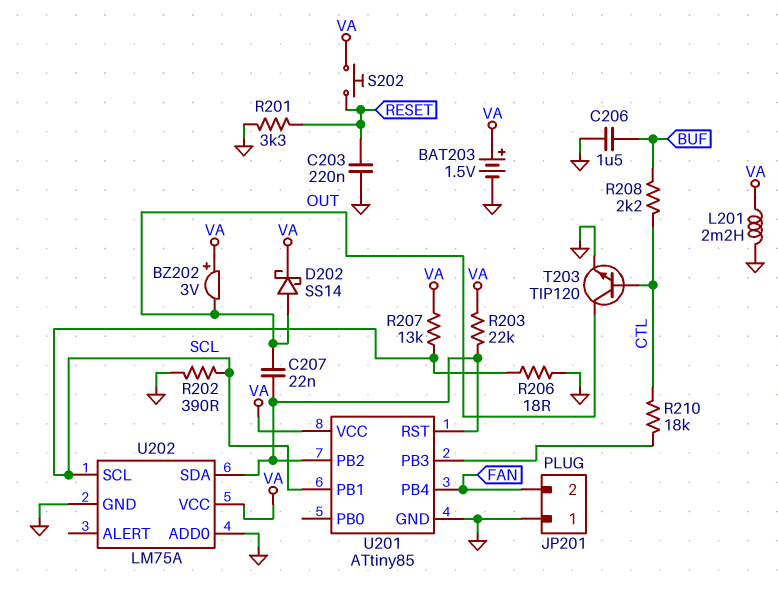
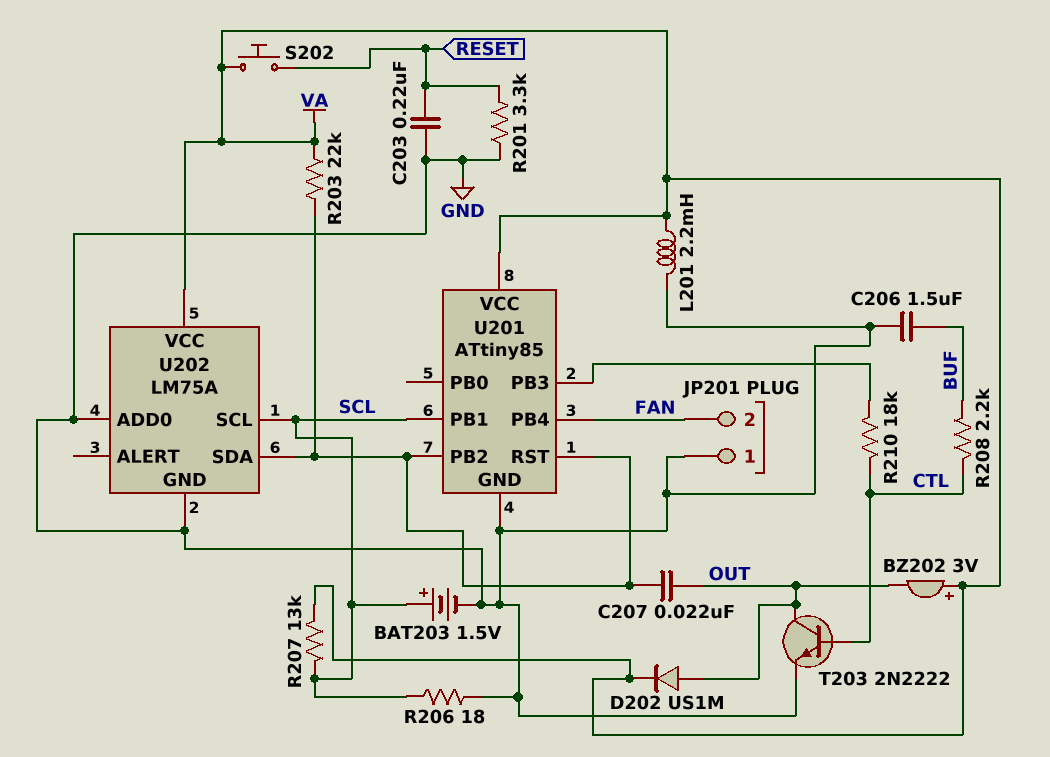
BAT203: 1.5V (plus VA, minus GND) -> 1.5V (plus SCL, minus GND)
D202: schottky SS14 (A OUT, K VA) -> diode US1M (A OUT, K VA)
R202: 390 (GND, SCL) -> none
T203: NPN TIP120 (B CTL, C OUT, E GND) -> NPN 2N2222 (B CTL, C OUT, E GND)

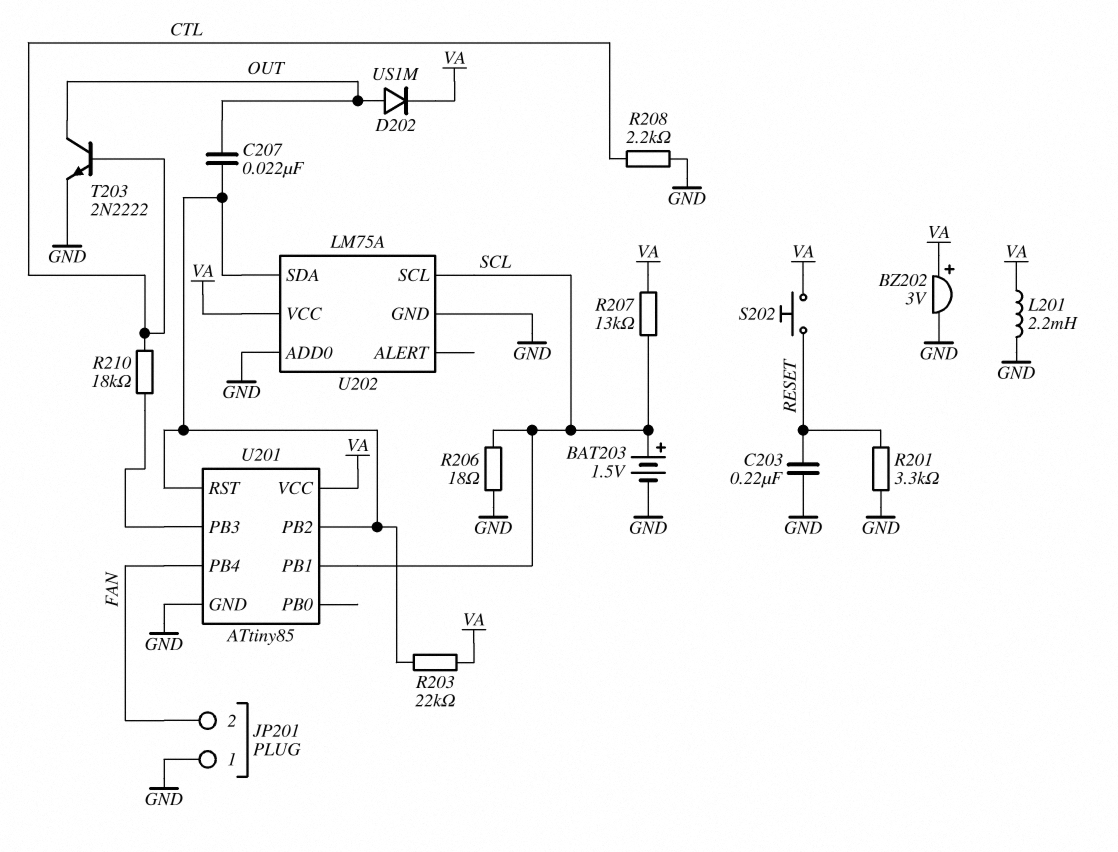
BZ202: buzzer 3V (plus VA, minus OUT) -> buzzer 3V (plus VA, minus GND)
C206: 1.5uF (BUF, GND) -> none
R208: 2.2k (BUF, CTL) -> 2.2k (CTL, GND)

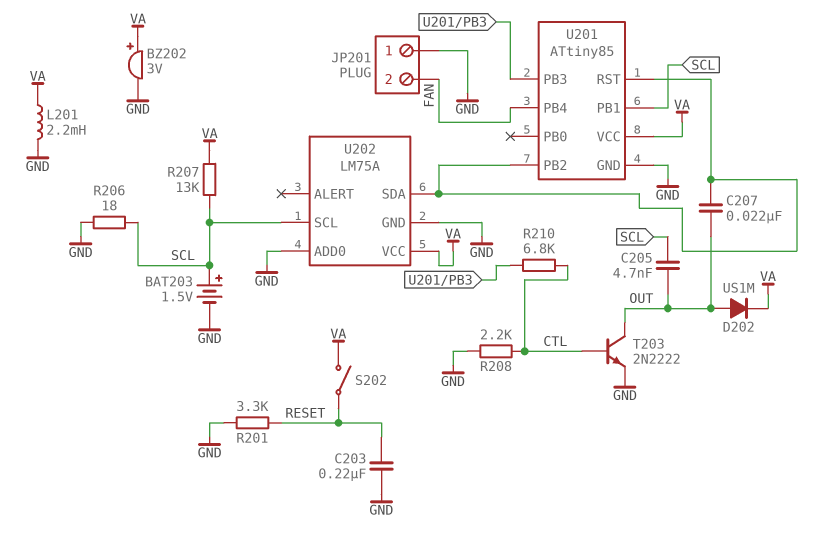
C205: none -> 4.7nF (OUT, SCL)
R203: 22k (U201/PB2, VA) -> none
R210: 18k (CTL, U201/PB3) -> 6.8k (CTL, U201/PB3)
S202: button (RESET, VA) -> switch (RESET, VA)

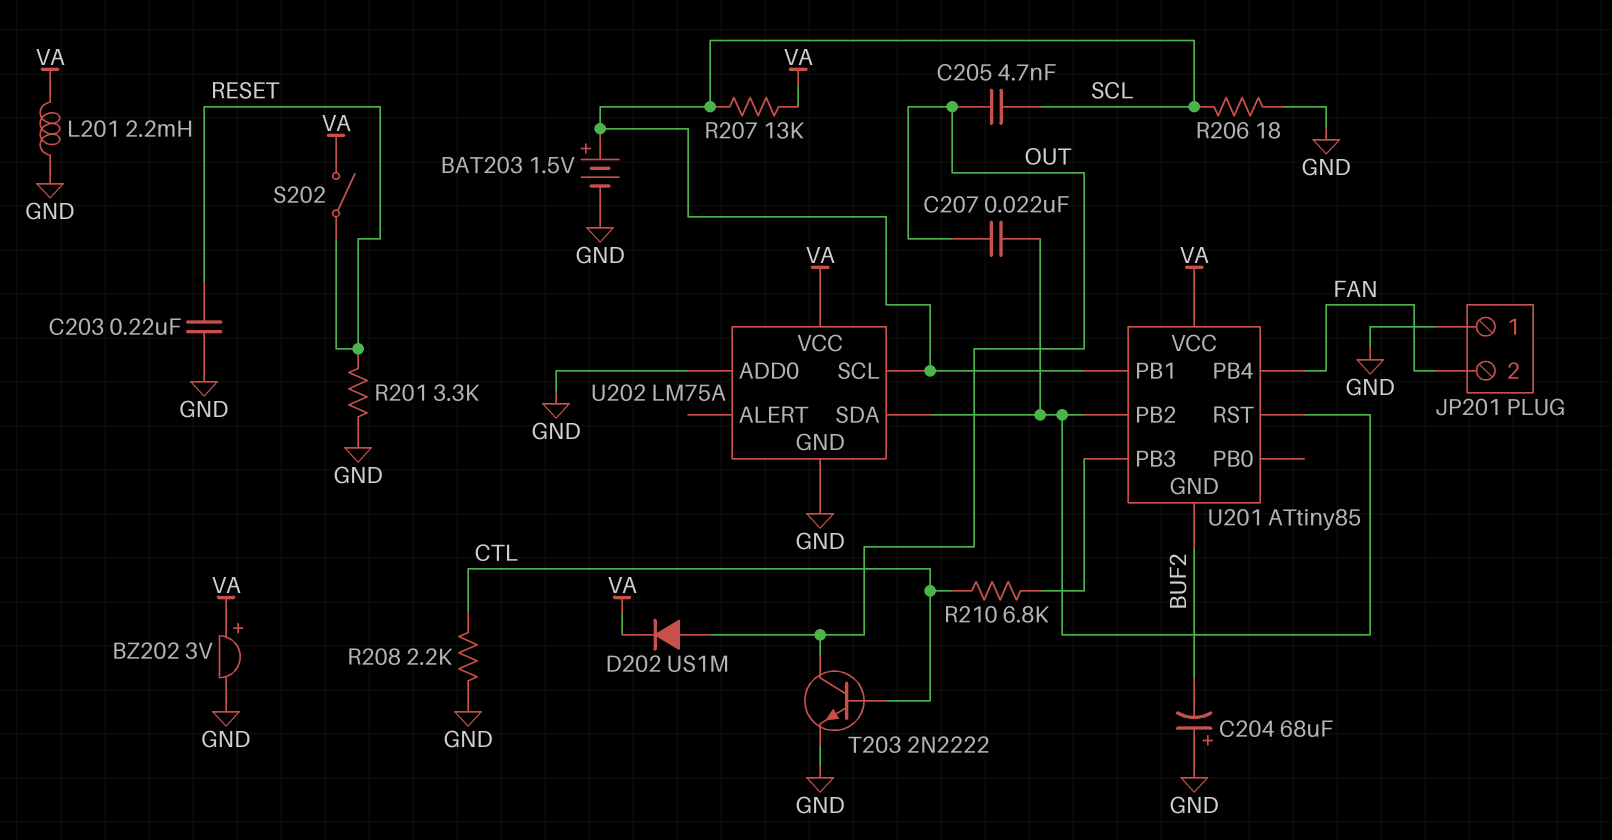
C204: none -> 68uF (plus GND, minus BUF2)
U201 pin GND: GND -> BUF2

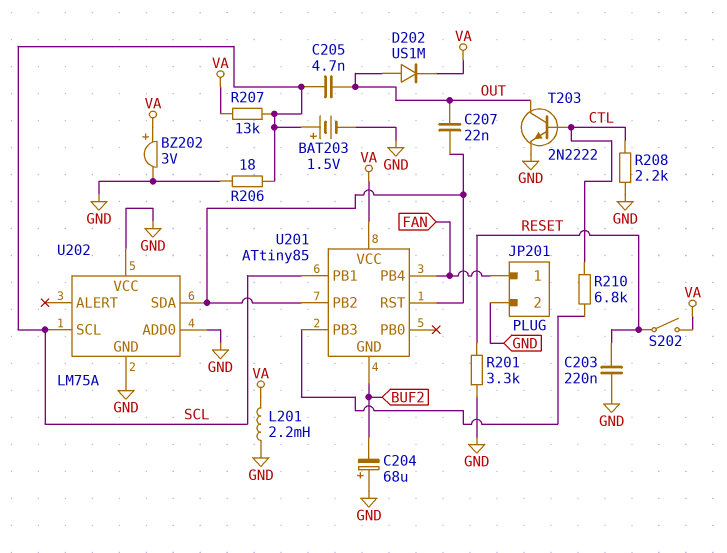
JP201 pin 1: GND -> FAN
JP201 pin 2: FAN -> GND
U202 pin VCC: VA -> GND

